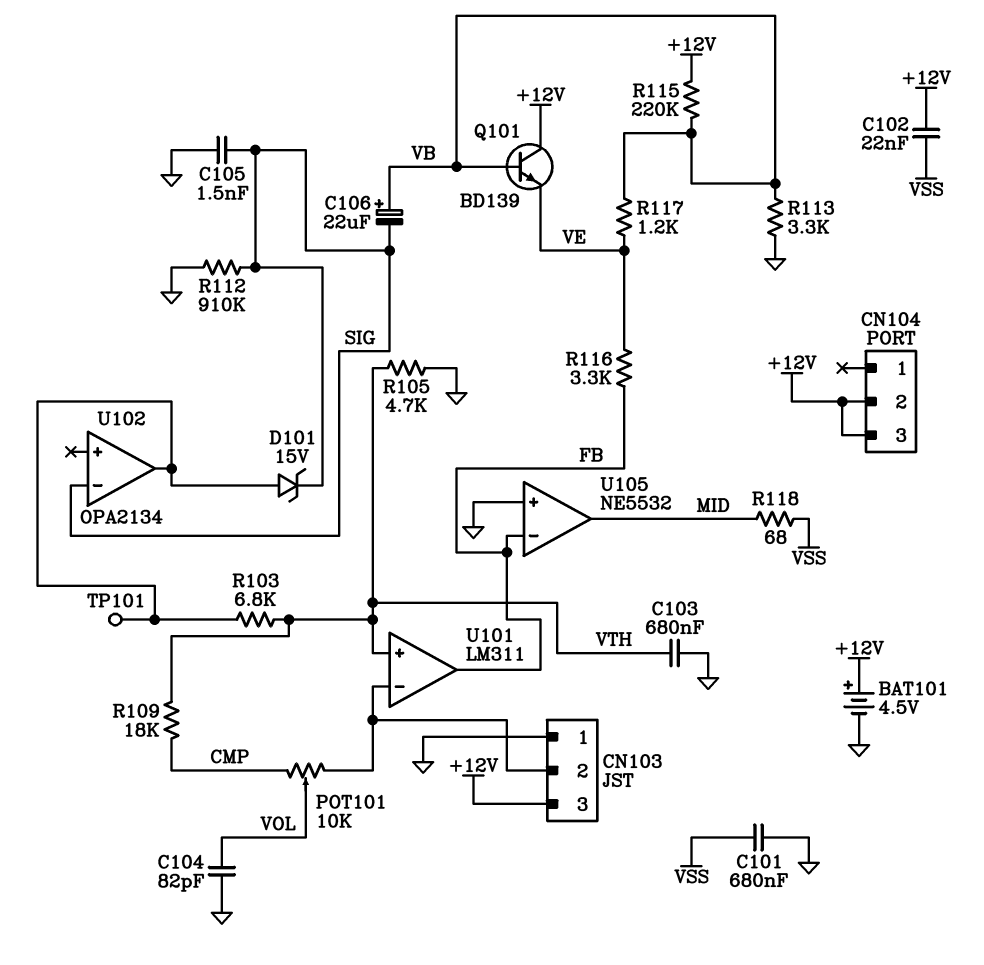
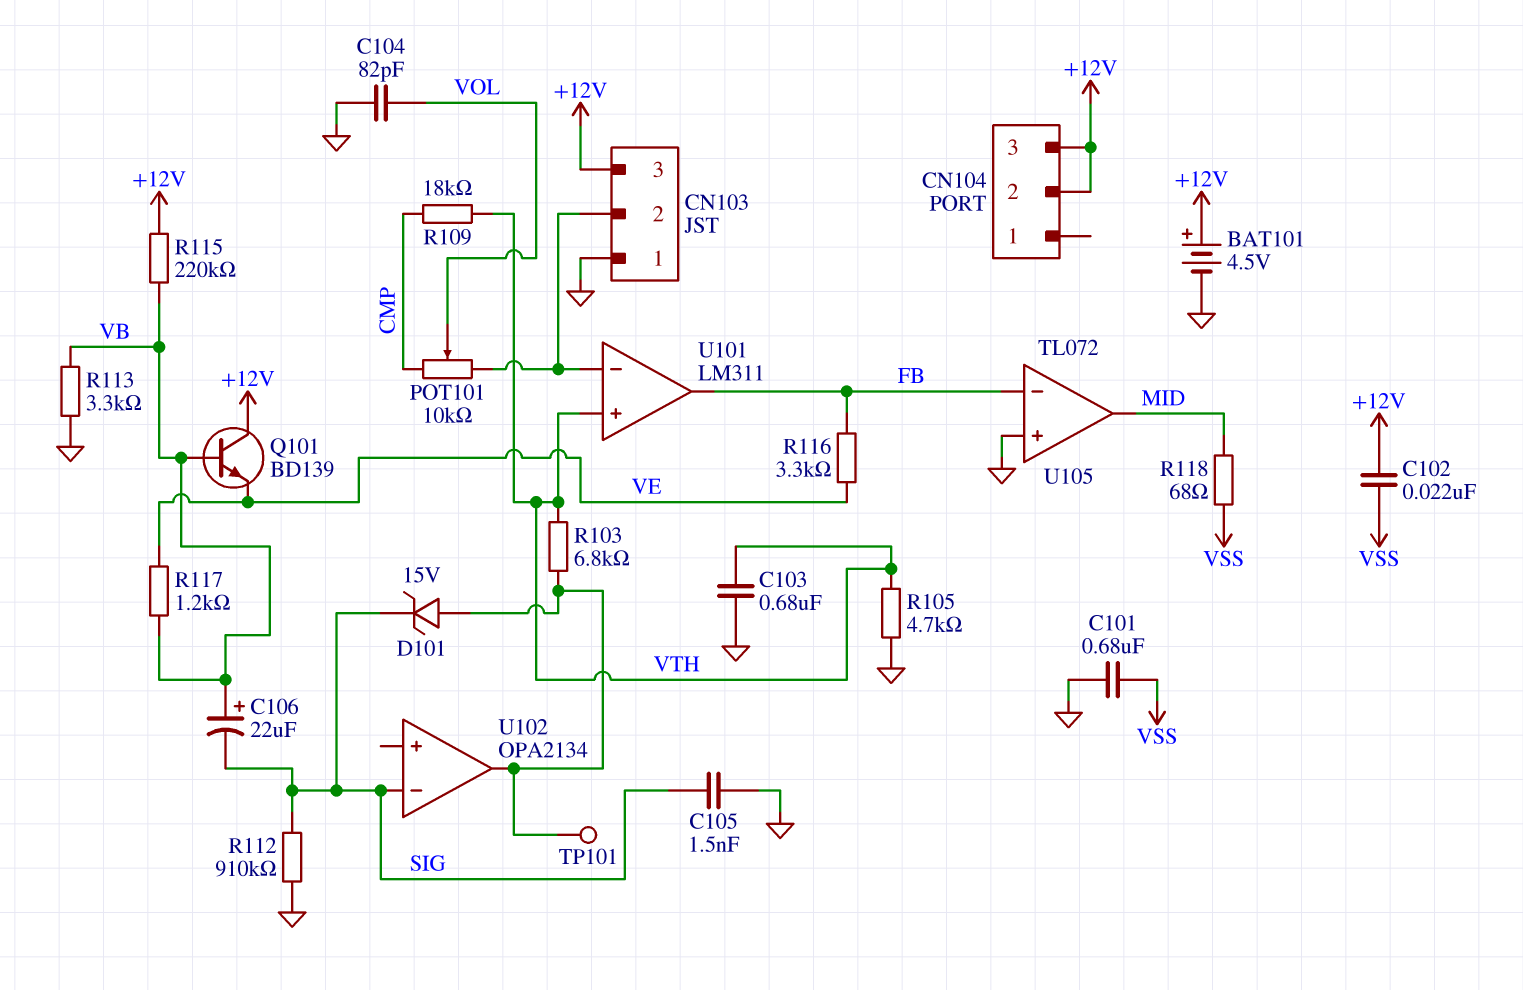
U105: NE5532 -> TL072

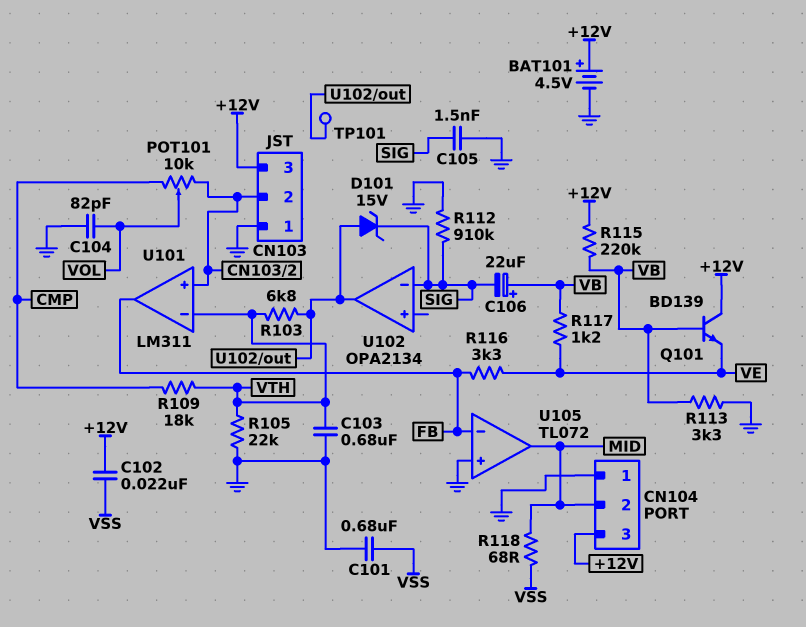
CN104 pin 1: none -> GND
CN104 pin 2: +12V -> MID
R105: 4.7k (GND, VTH) -> 22k (GND, VTH)
U101 pin in+: VTH -> CN103/2
U101 pin in-: CN103/2 -> VTH

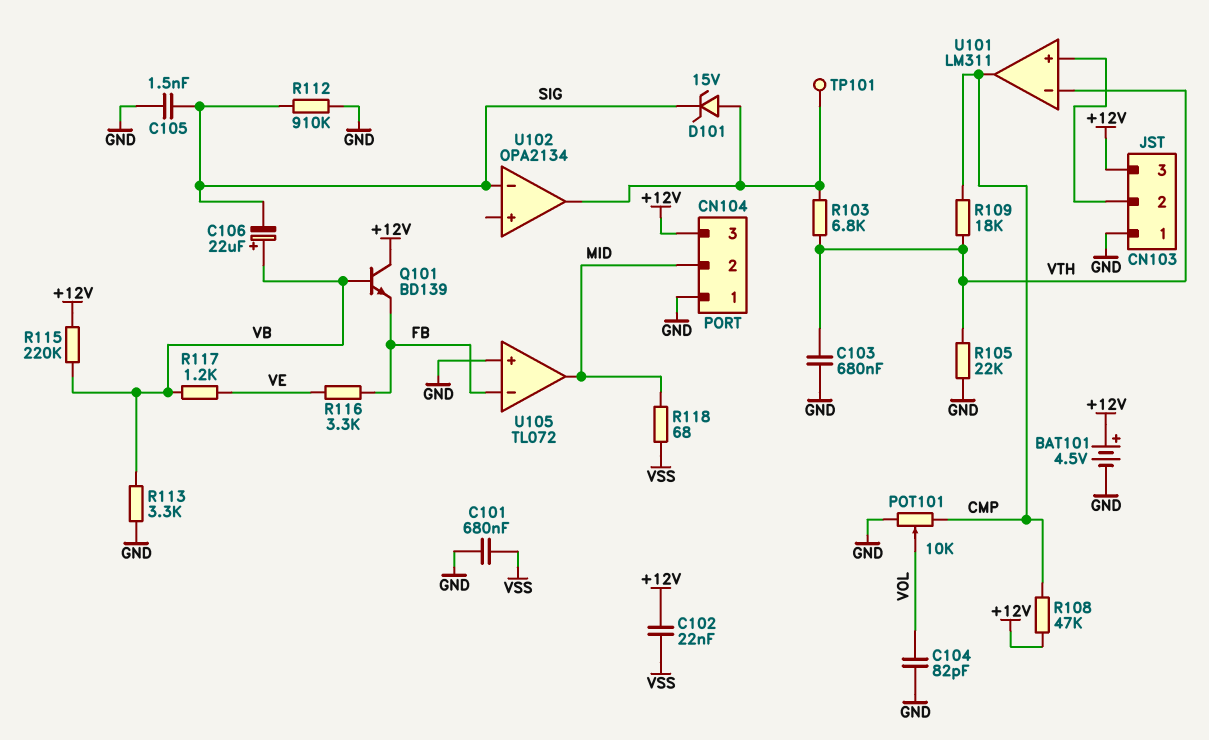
POT101: 10k (CMP, CN103/2, wiper VOL) -> 10k (CMP, GND, wiper VOL)
Q101: NPN BD139 (B VB, C +12V, E VE) -> NPN BD139 (B VB, C +12V, E FB)
R108: none -> 47k (+12V, CMP)
U101 pin out: FB -> CMP

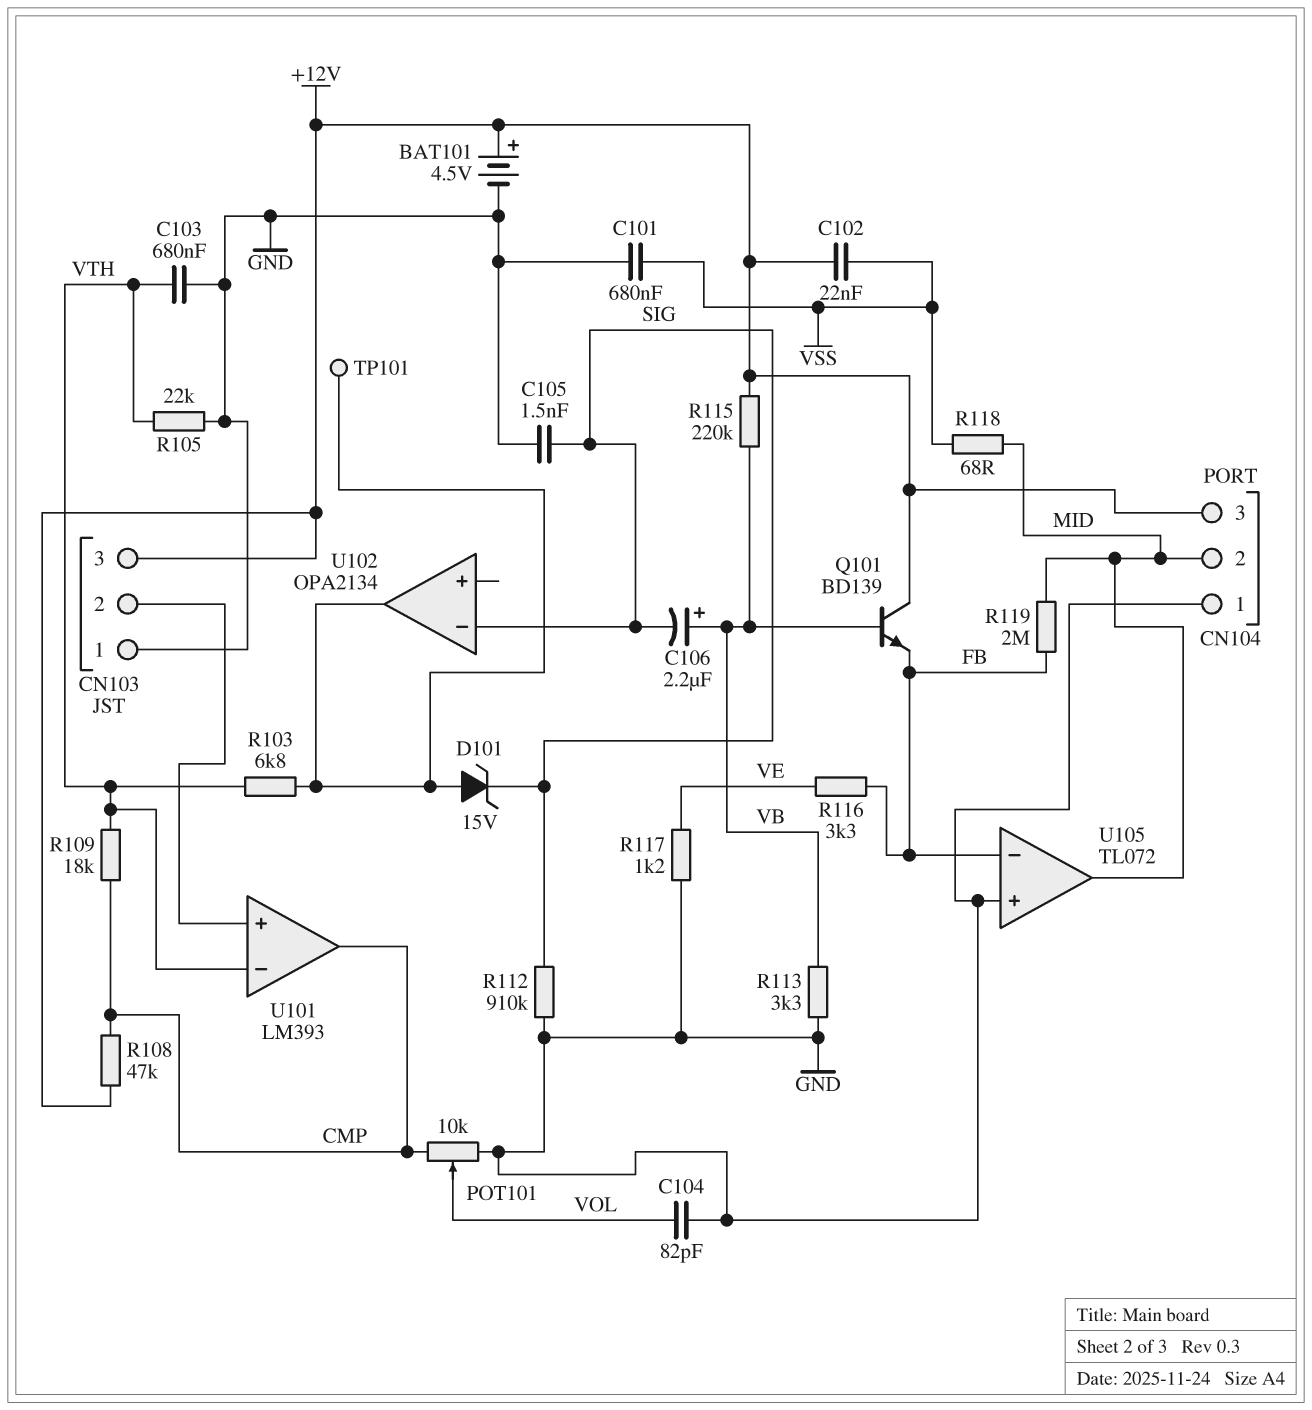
C106: 22uF (plus VB, minus SIG) -> 2.2uF (plus VB, minus SIG)
R117: 1.2k (VB, VE) -> 1.2k (GND, VE)
R119: none -> 2M (FB, MID)
U101: LM311 -> LM393

